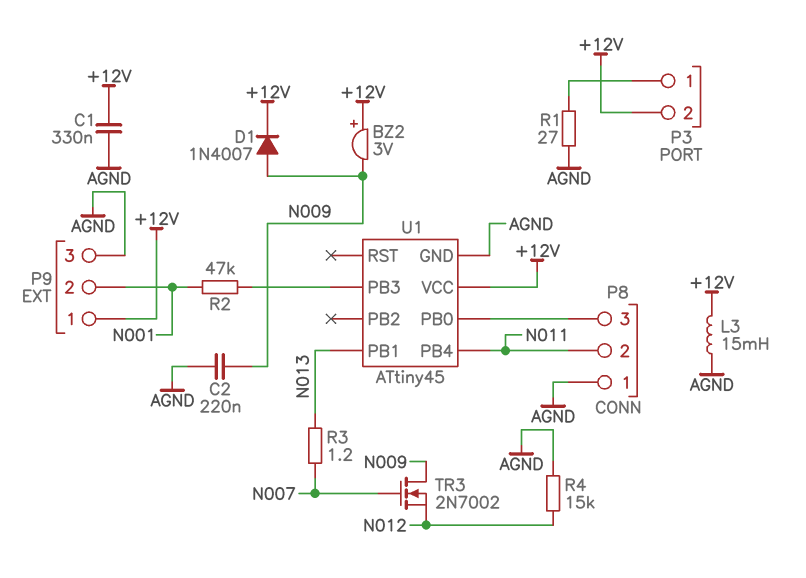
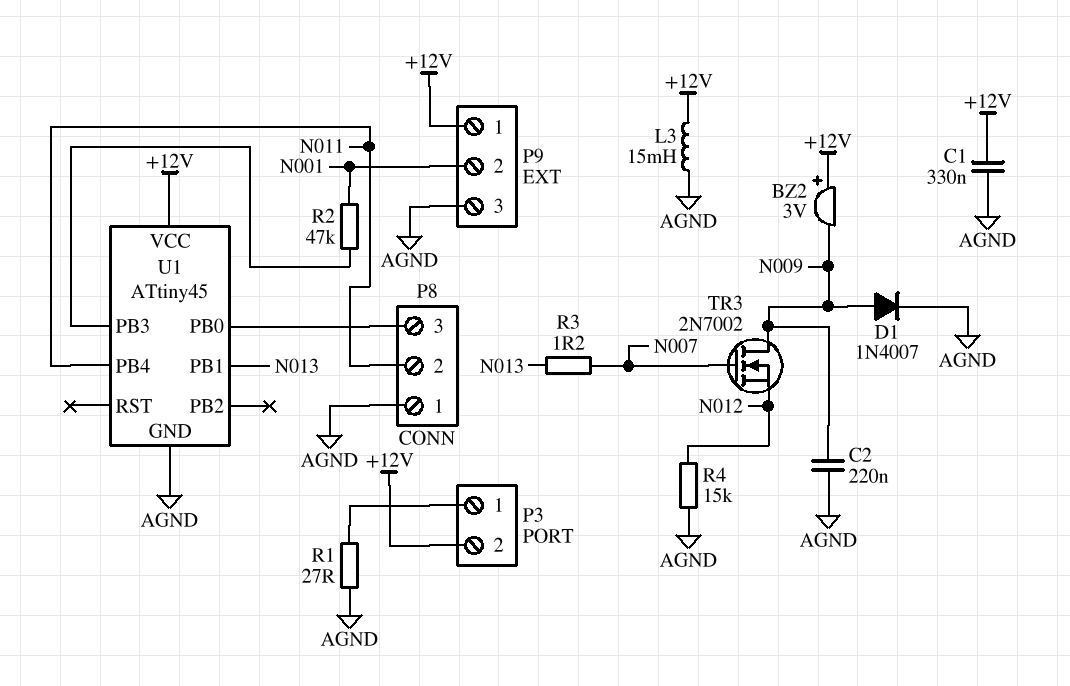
D1: diode 1N4007 (A N009, K +12V) -> diode 1N4007 (A N009, K AGND)

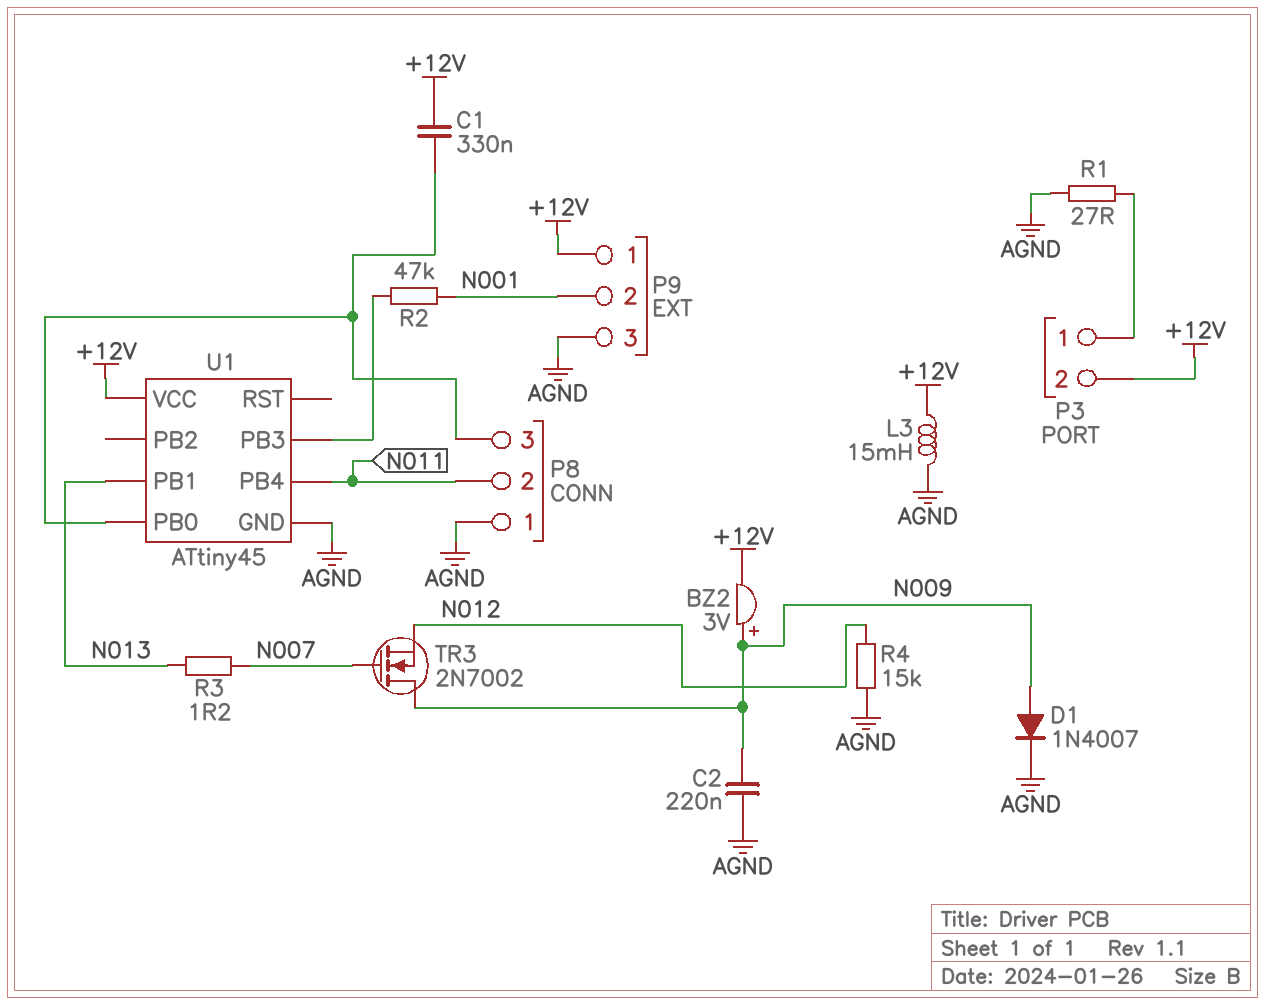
BZ2: buzzer 3V (plus +12V, minus N009) -> buzzer 3V (plus N009, minus +12V)
C1: 330nF (+12V, AGND) -> 330nF (+12V, P8/3)

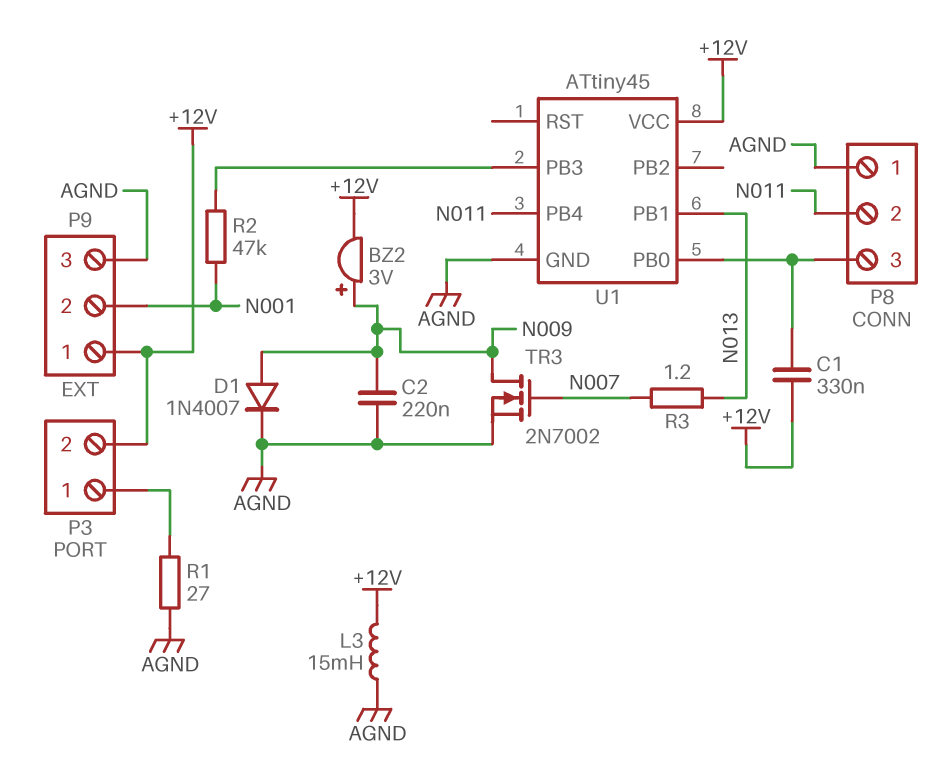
R4: 15k (AGND, N012) -> none
TR3: NMOS 2N7002 (G N007, D N009, S N012) -> NMOS 2N7002 (G N007, D N009, S AGND)

